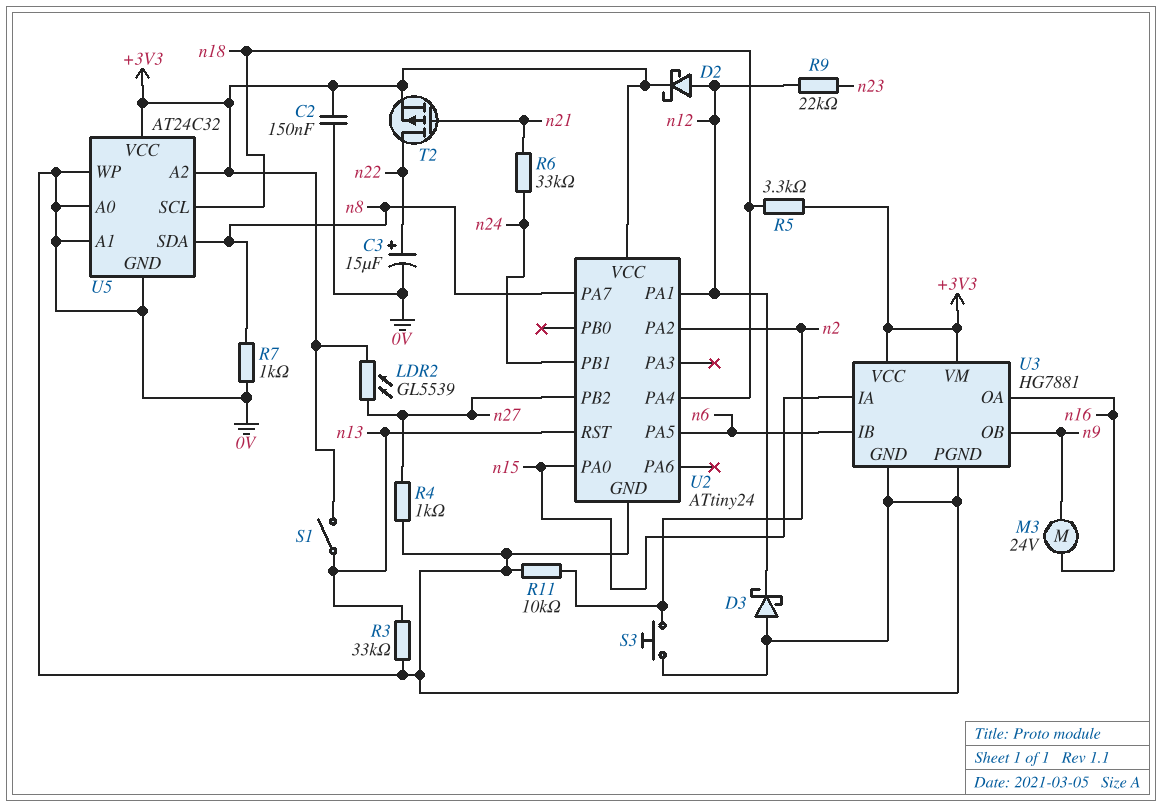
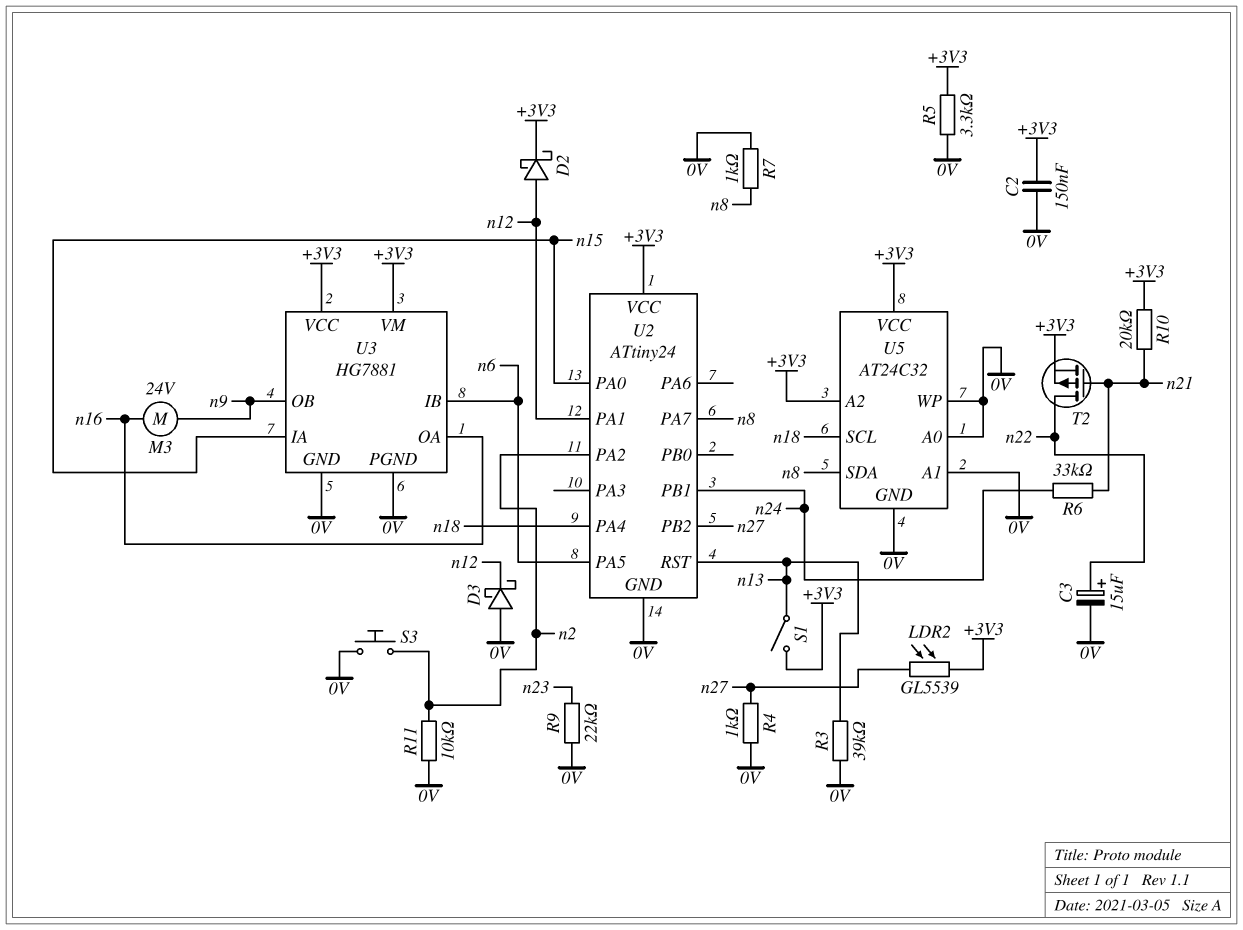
R3: 33k (0V, n13) -> 39k (0V, n13)
R5: 3.3k (+3V3, n18) -> 3.3k (+3V3, 0V)
R9: 22k (n12, n23) -> 22k (0V, n23)
R10: none -> 20k (+3V3, n21)

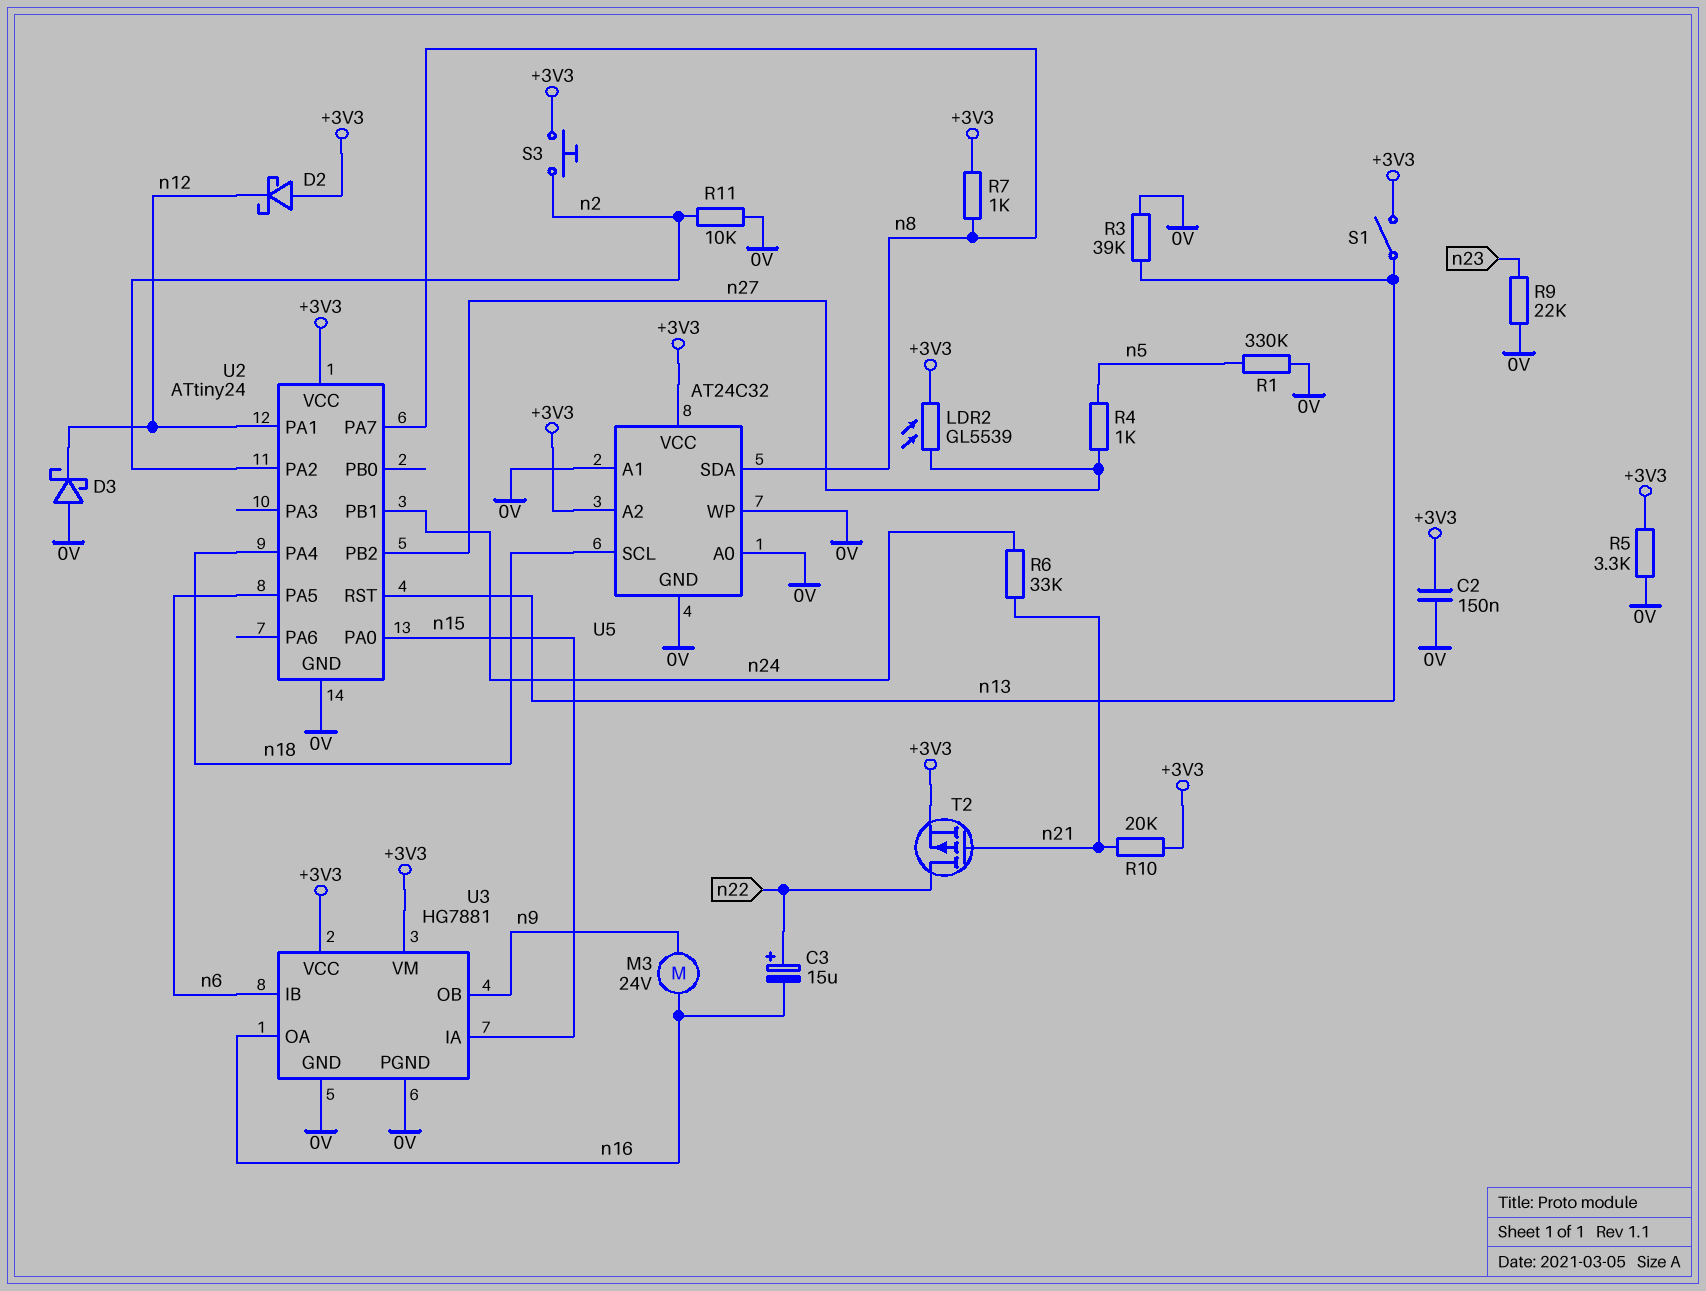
C3: 15uF (plus n22, minus 0V) -> 15uF (plus n22, minus n16)
D2: schottky (A n12, K +3V3) -> schottky (A +3V3, K n12)
R1: none -> 330k (0V, n5)
R4: 1k (0V, n27) -> 1k (n5, n27)
R7: 1k (0V, n8) -> 1k (+3V3, n8)
S3: button (0V, n2) -> button (+3V3, n2)

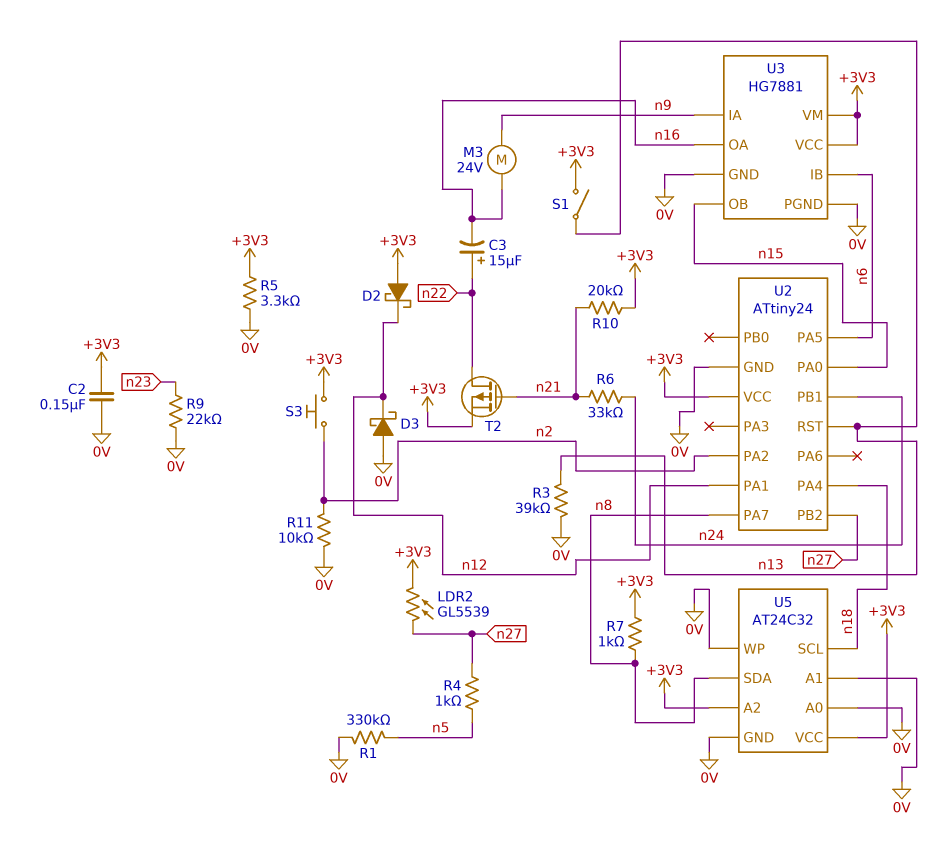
U3 pin IA: n15 -> n9
U3 pin OB: n9 -> n15

